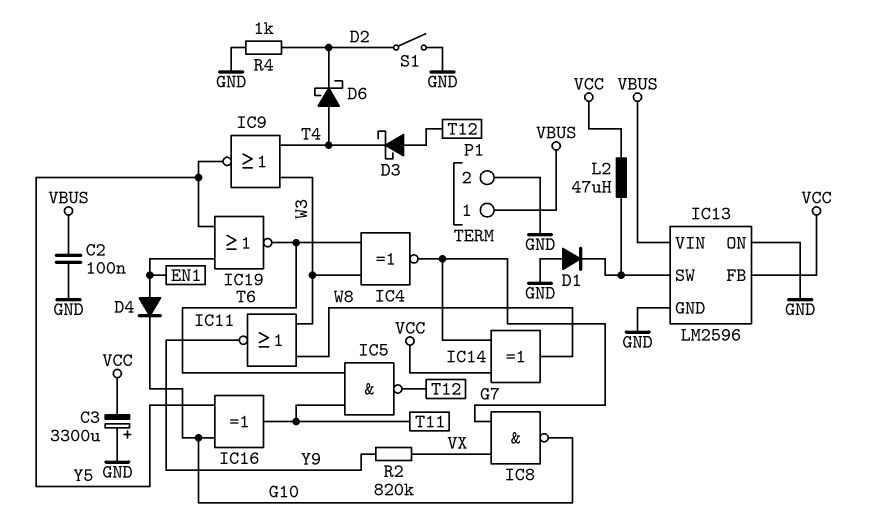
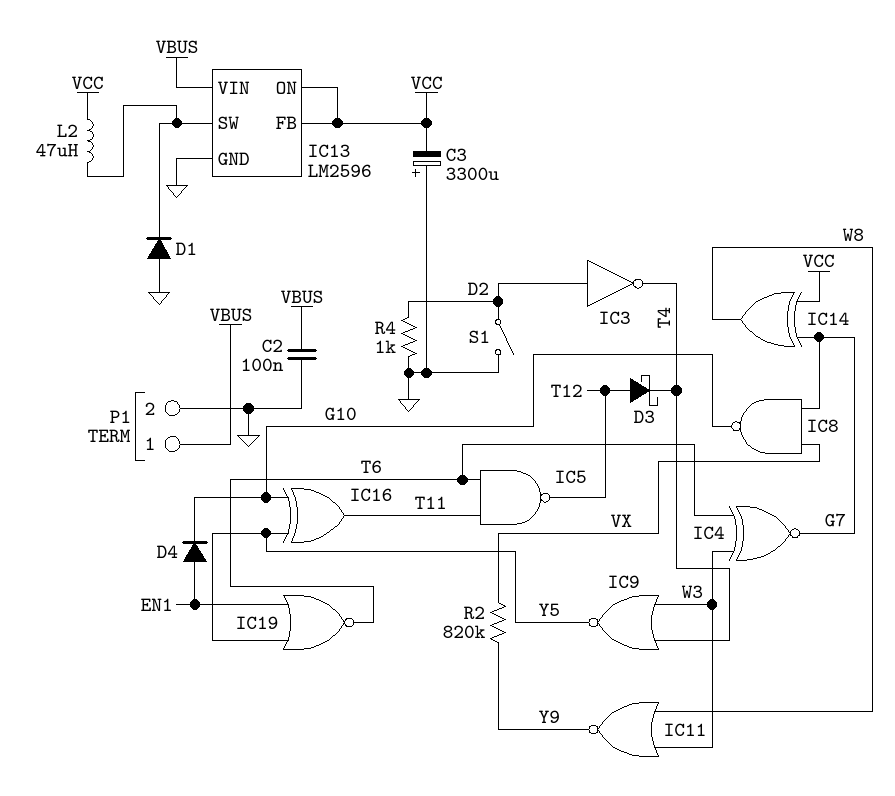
D6: schottky (A T4, K D2) -> none
IC3: none -> NOT (in D2, out T4)
IC13 pin ON: GND -> VCC

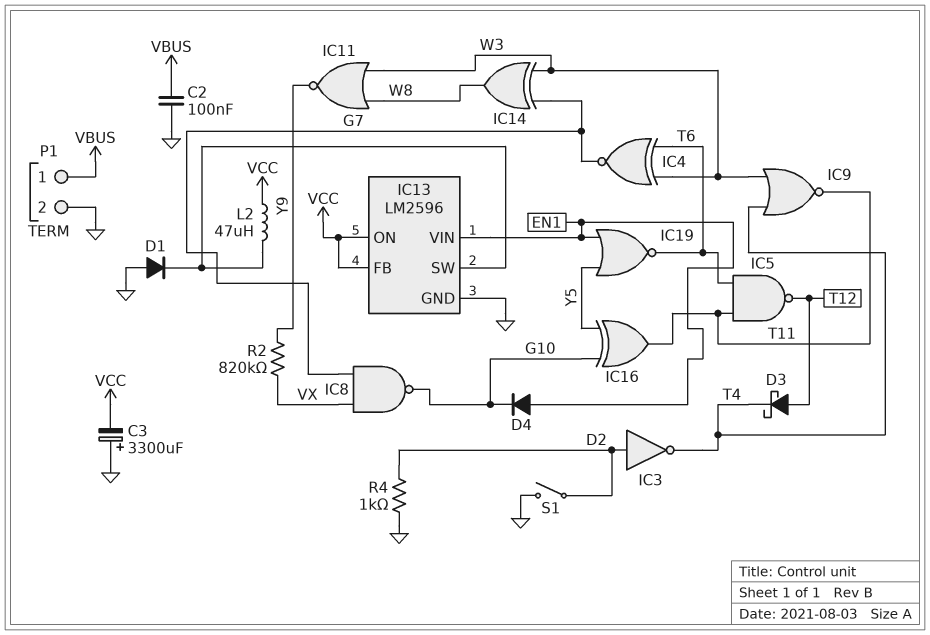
IC9: NOR (in T4, in W3, out Y5) -> NOR (in T4, in W3, out T11)
IC13 pin VIN: VBUS -> EN1
IC14: XOR (in G7, in VCC, out W8) -> XOR (in G7, in W3, out W8)

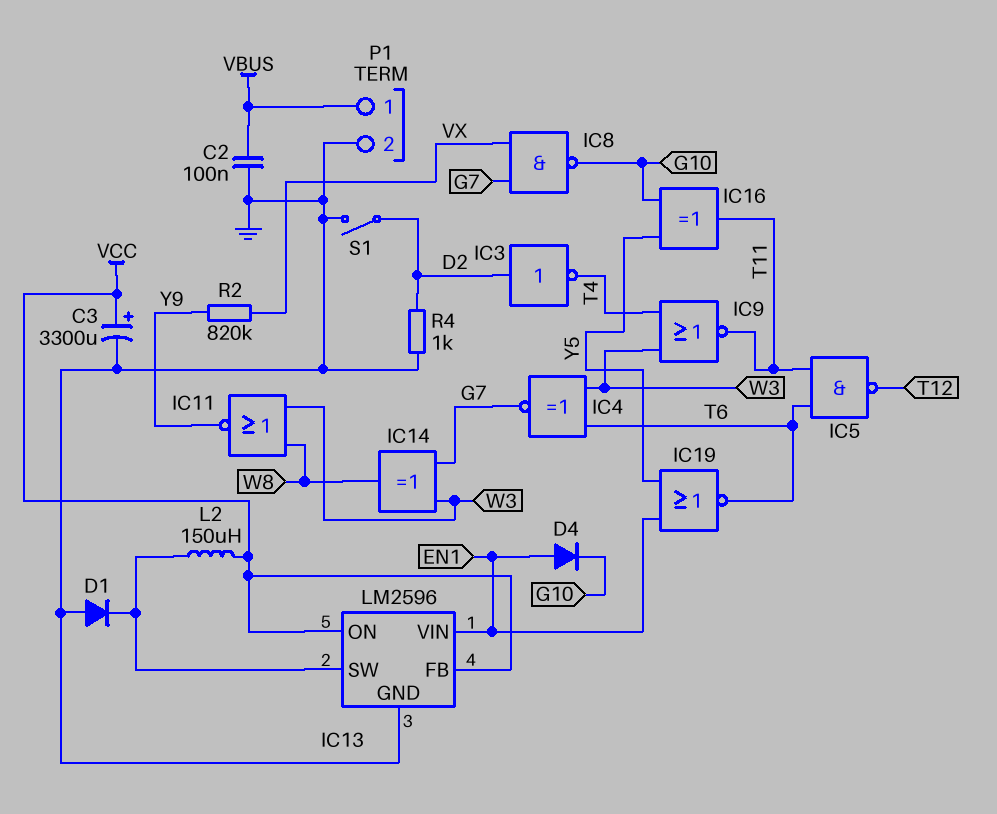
C3: 3300uF (plus GND, minus VCC) -> 3300uF (plus VCC, minus GND)
D3: schottky (A T12, K T4) -> none
L2: 47uH (IC13/SW, VCC) -> 150uH (IC13/SW, VCC)

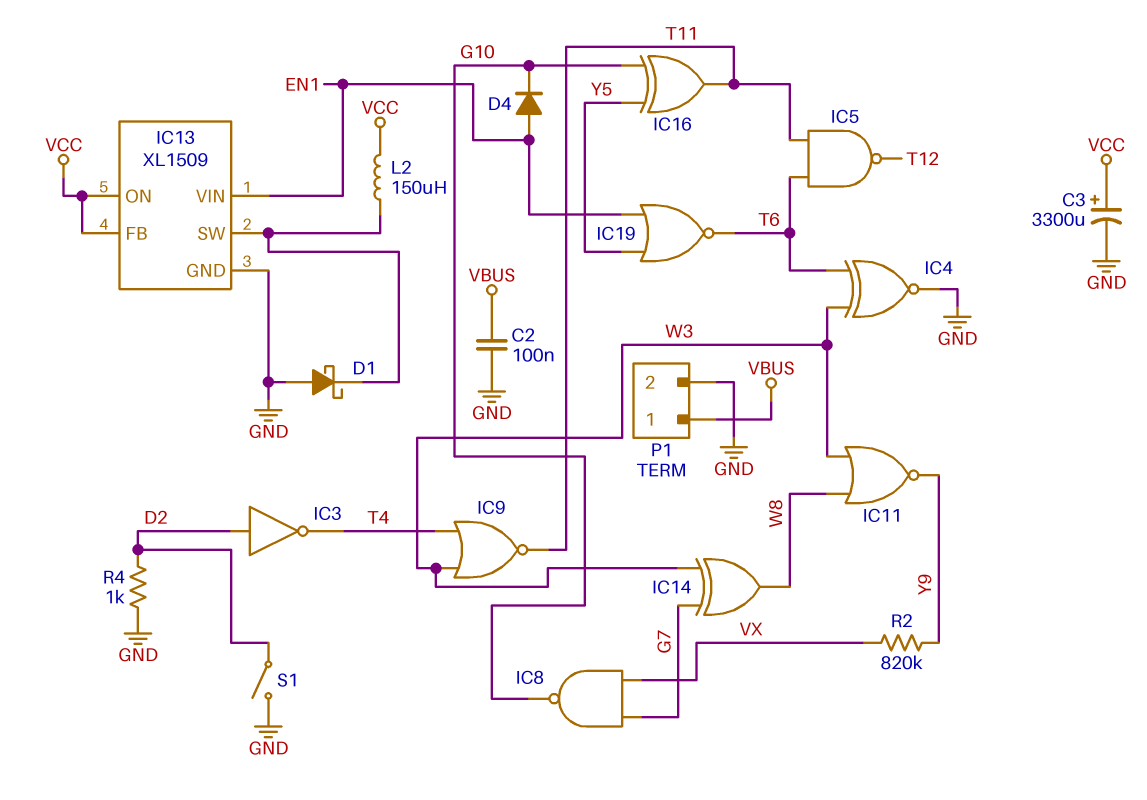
D1: diode (A GND, K IC13/SW) -> schottky (A GND, K IC13/SW)
IC4: XNOR (in T6, in W3, out G7) -> XNOR (in T6, in W3, out GND)
IC13: LM2596 -> XL1509

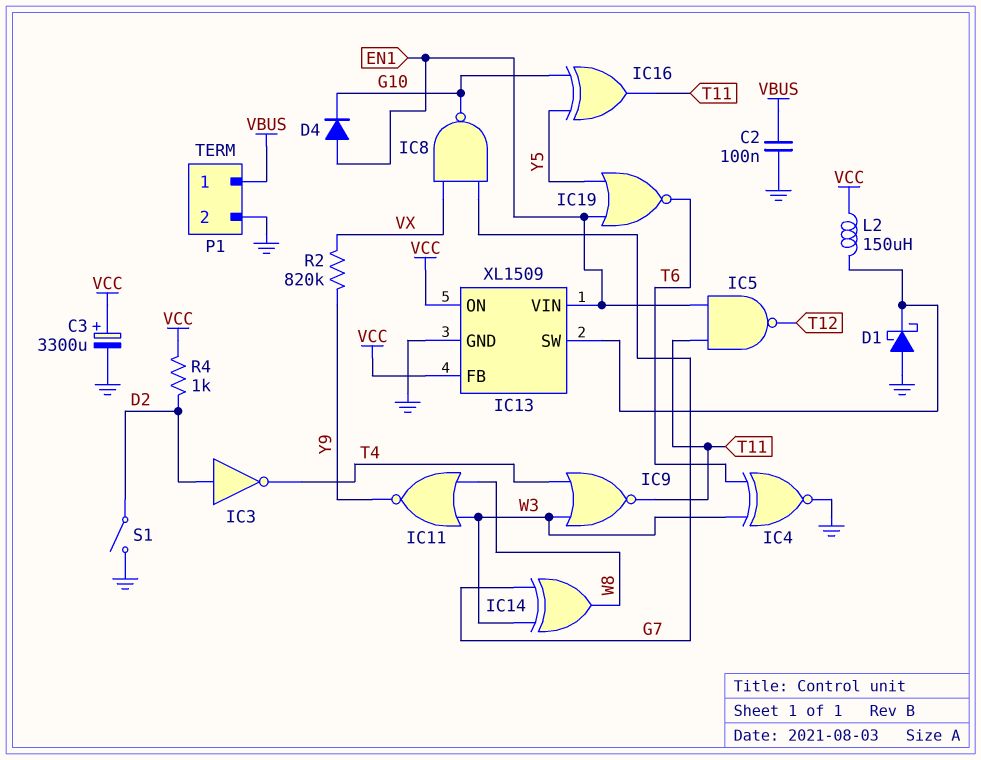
IC5: NAND (in T6, in T11, out T12) -> NAND (in EN1, in T11, out T12)
R4: 1k (D2, GND) -> 1k (D2, VCC)

